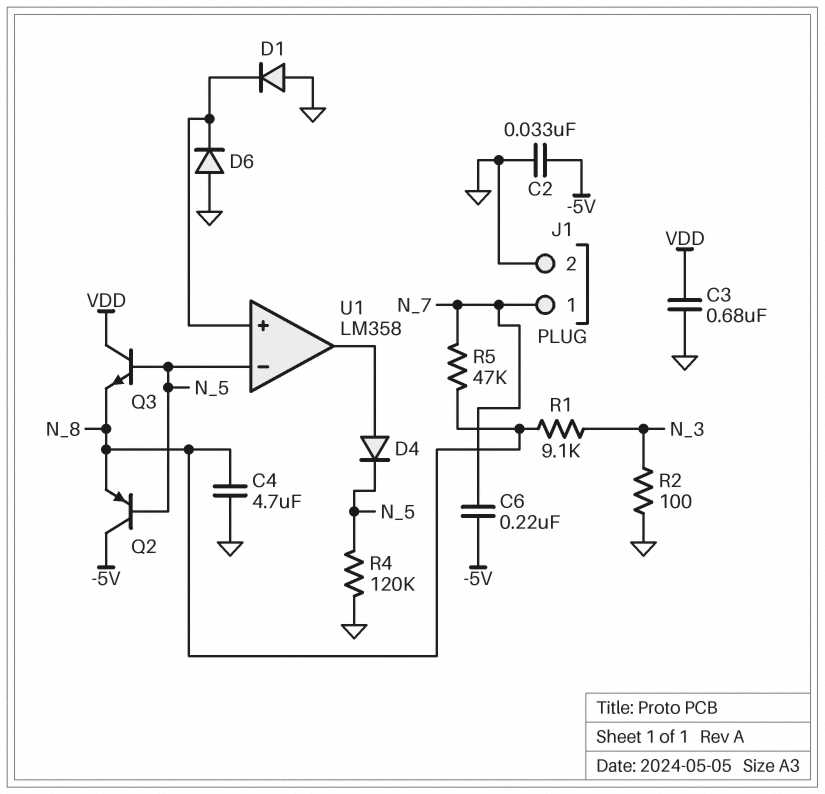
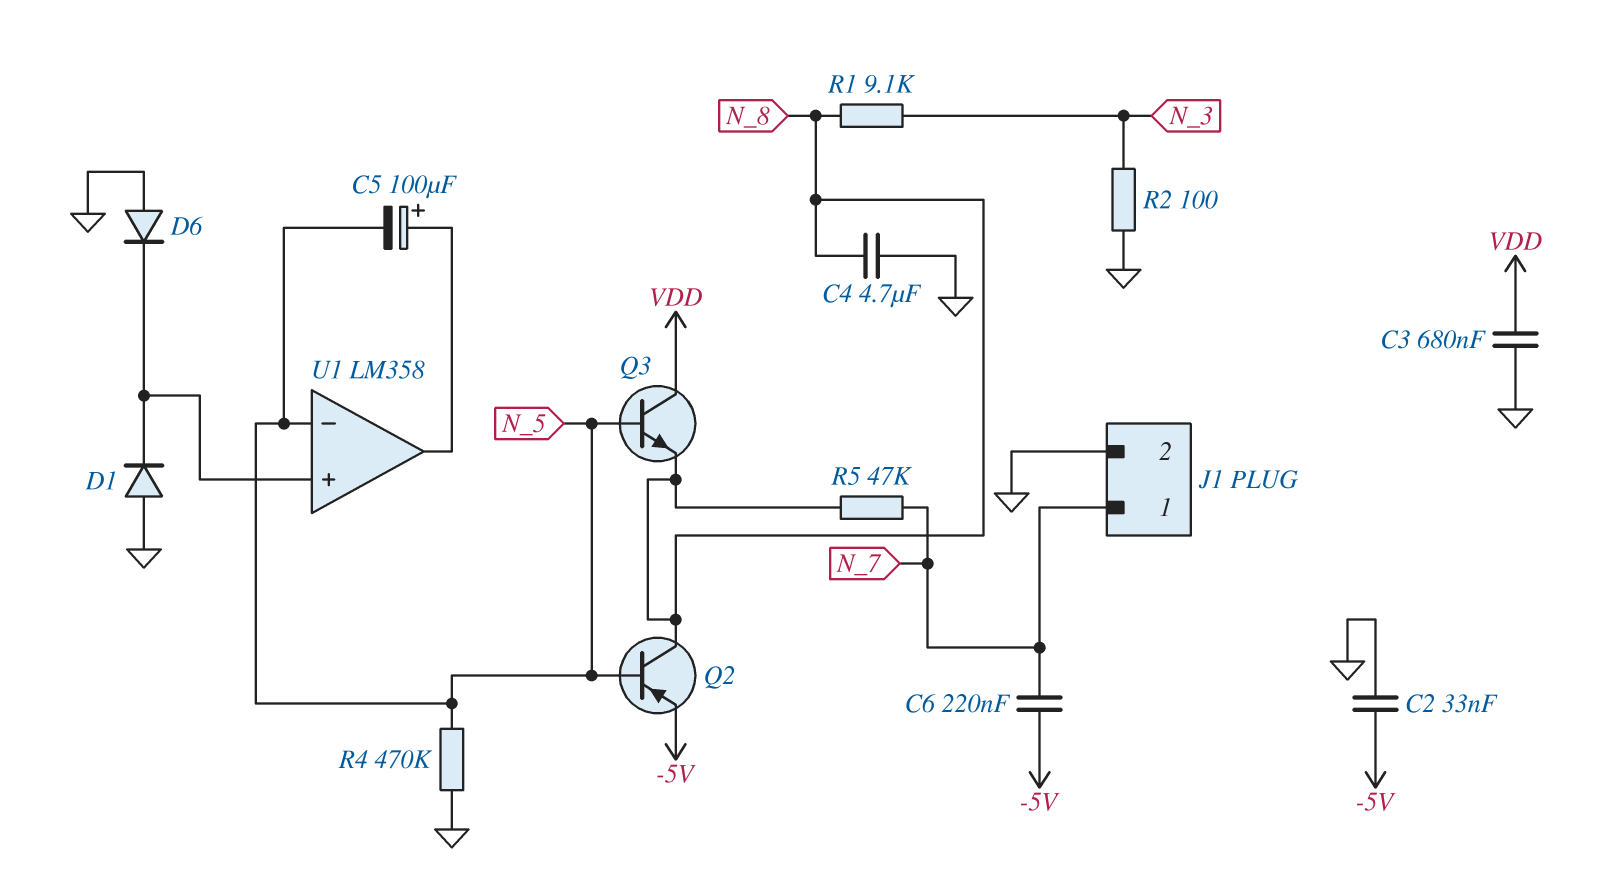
C5: none -> 100uF (plus U1/out, minus N_5)
D4: diode (A U1/out, K N_5) -> none
Q2: PNP (B N_5, C -5V, E N_8) -> PNP (B N_5, C N_8, E -5V)
R4: 120k (GND, N_5) -> 470k (GND, N_5)

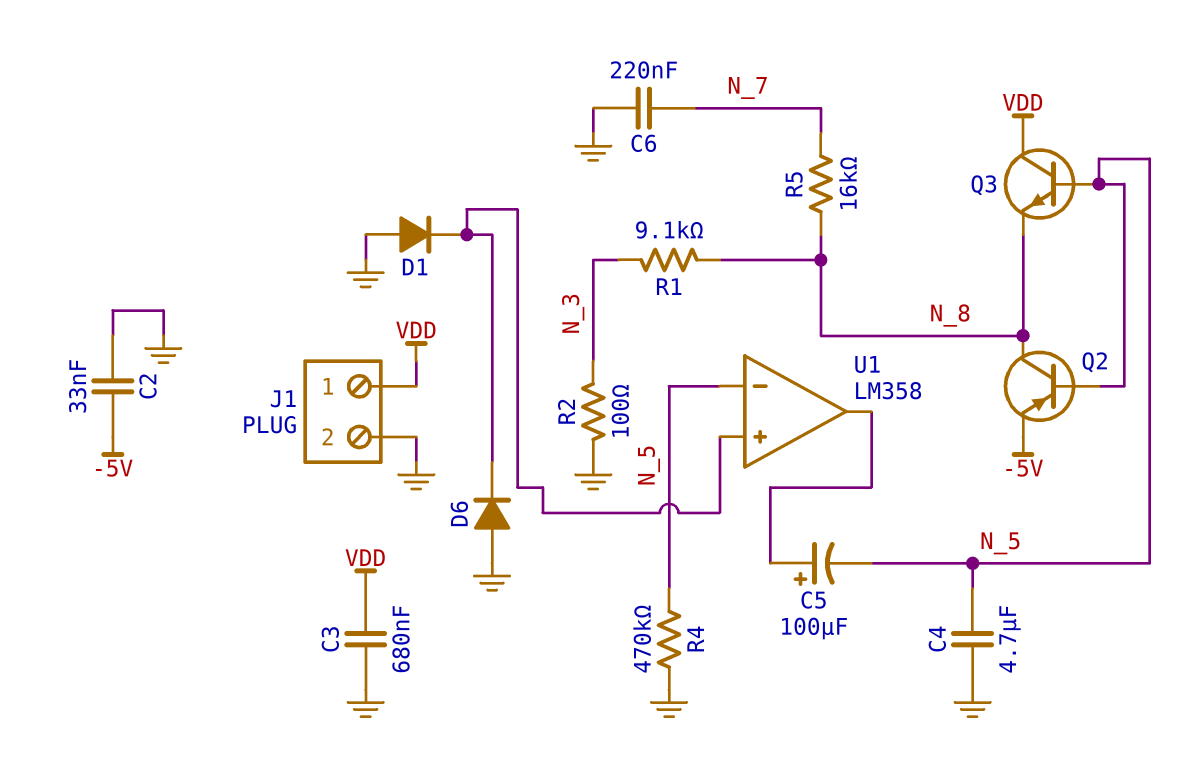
C4: 4.7uF (GND, N_8) -> 4.7uF (GND, N_5)
C6: 220nF (-5V, N_7) -> 220nF (GND, N_7)
J1 pin 1: N_7 -> VDD
R5: 47k (N_7, N_8) -> 16k (N_7, N_8)

